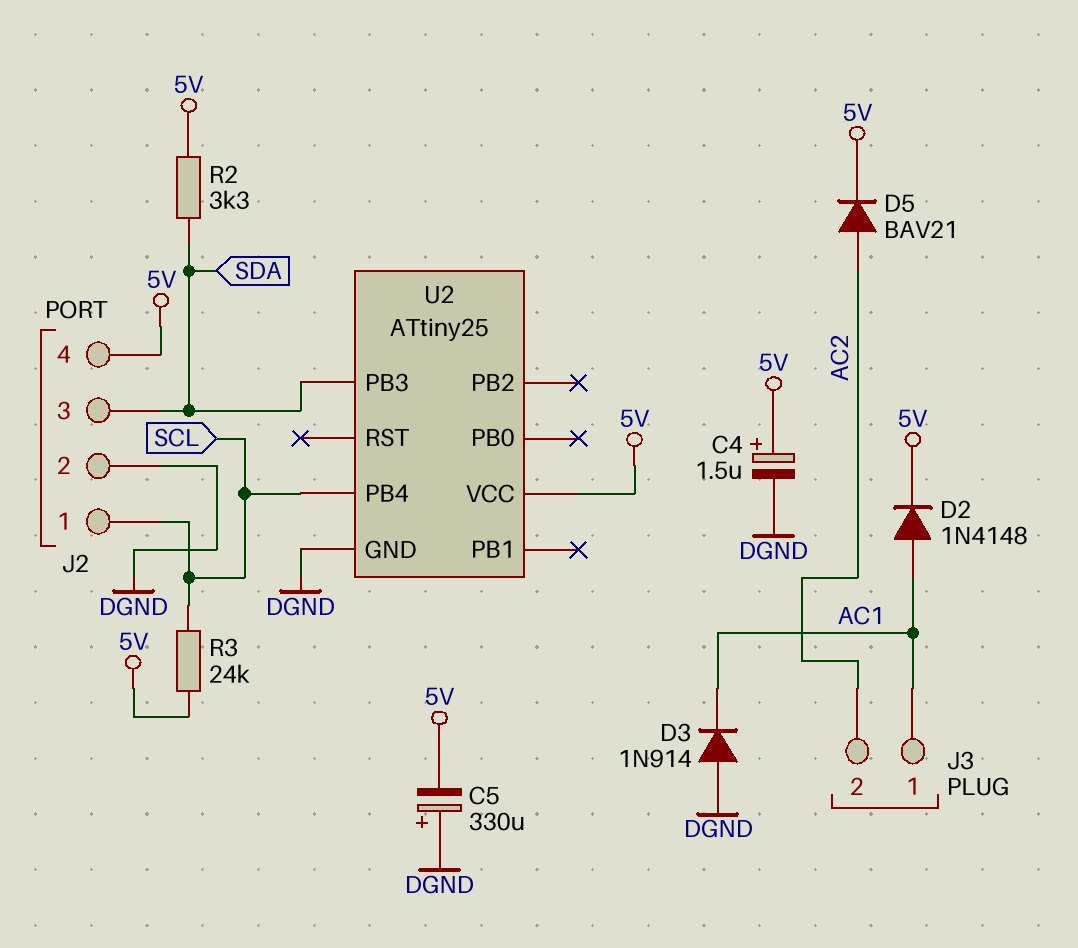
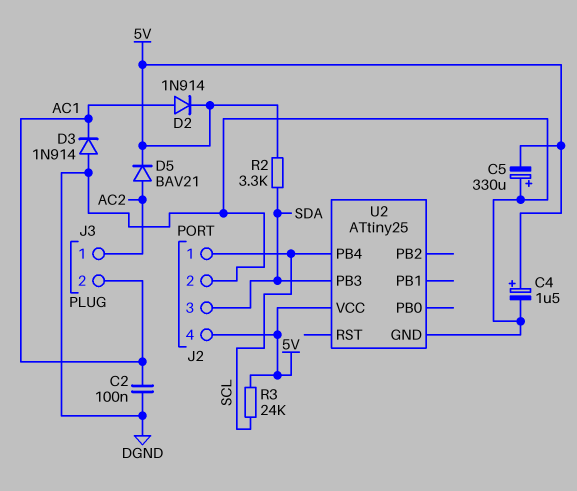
C2: none -> 100nF (AC1, DGND)
D2: diode 1N4148 (A AC1, K 5V) -> diode 1N914 (A AC1, K 5V)
J3 pin 1: AC1 -> AC2
J3 pin 2: AC2 -> AC1

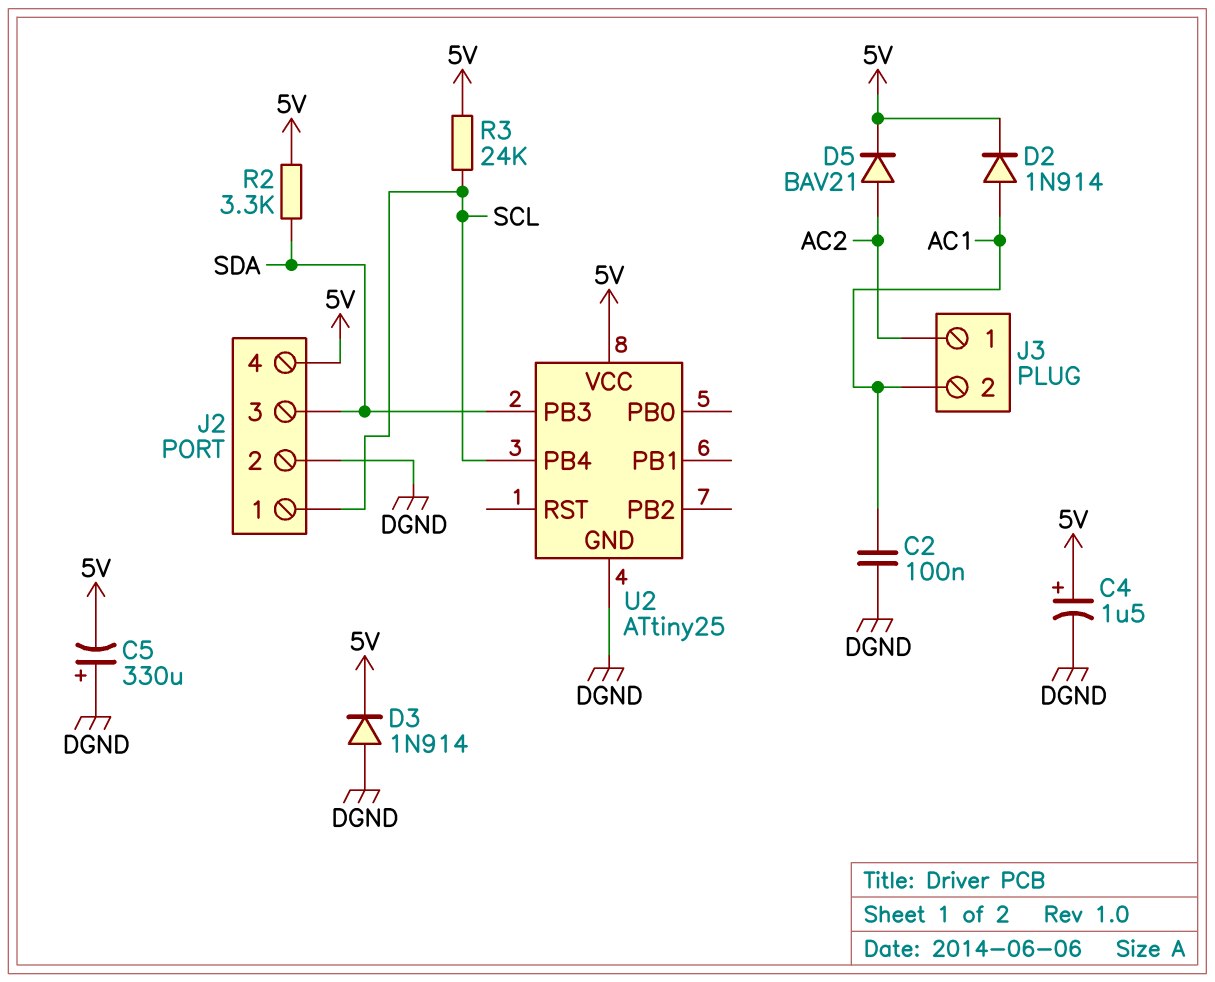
D3: diode 1N914 (A DGND, K AC1) -> diode 1N914 (A DGND, K 5V)

